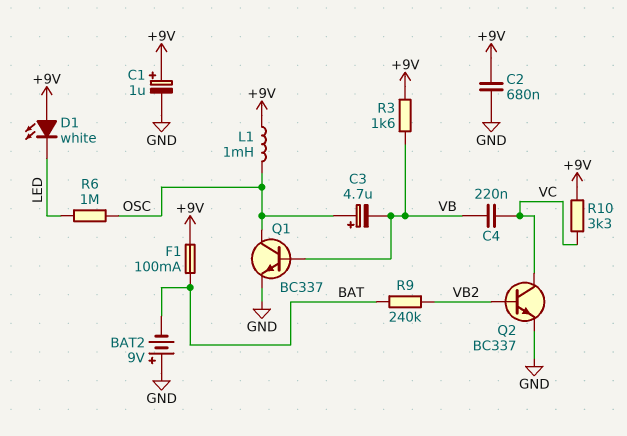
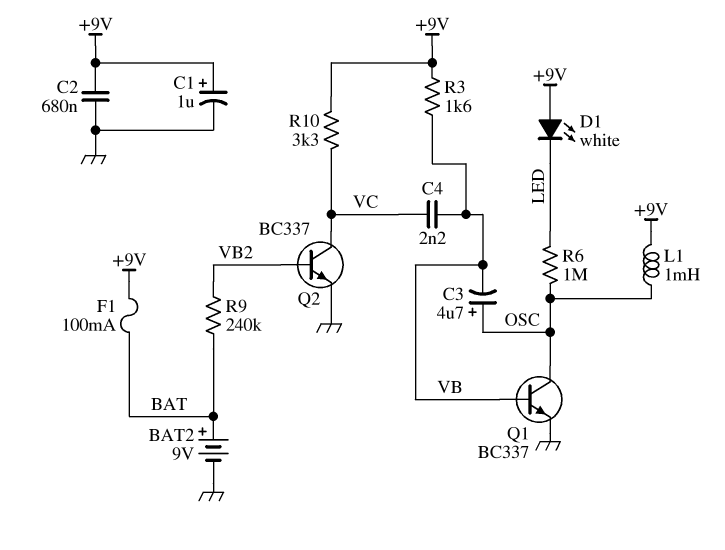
BAT2: 9V (plus GND, minus BAT) -> 9V (plus BAT, minus GND)
C4: 220nF (VB, VC) -> 2.2nF (VB, VC)

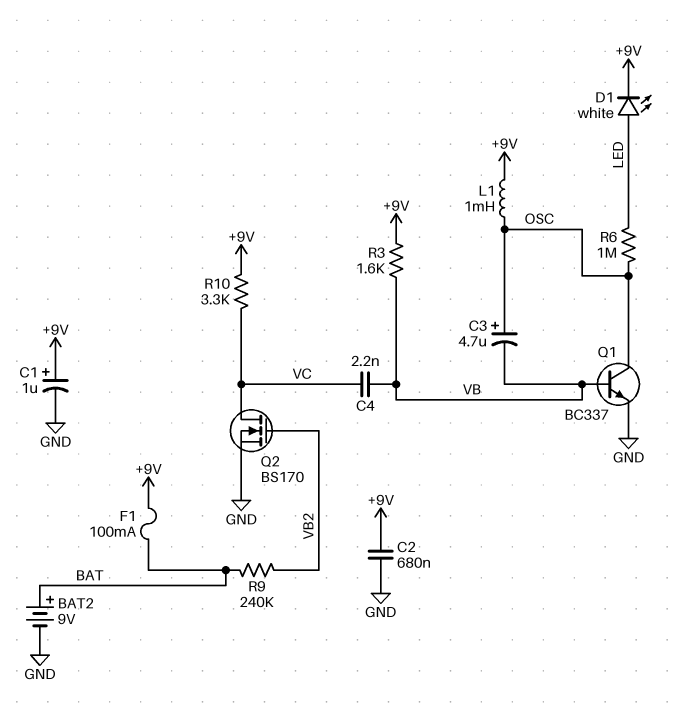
D1: LED white (A +9V, K LED) -> LED white (A LED, K +9V)
Q2: NPN BC337 (B VB2, C VC, E GND) -> NMOS BS170 (G VB2, D VC, S GND)

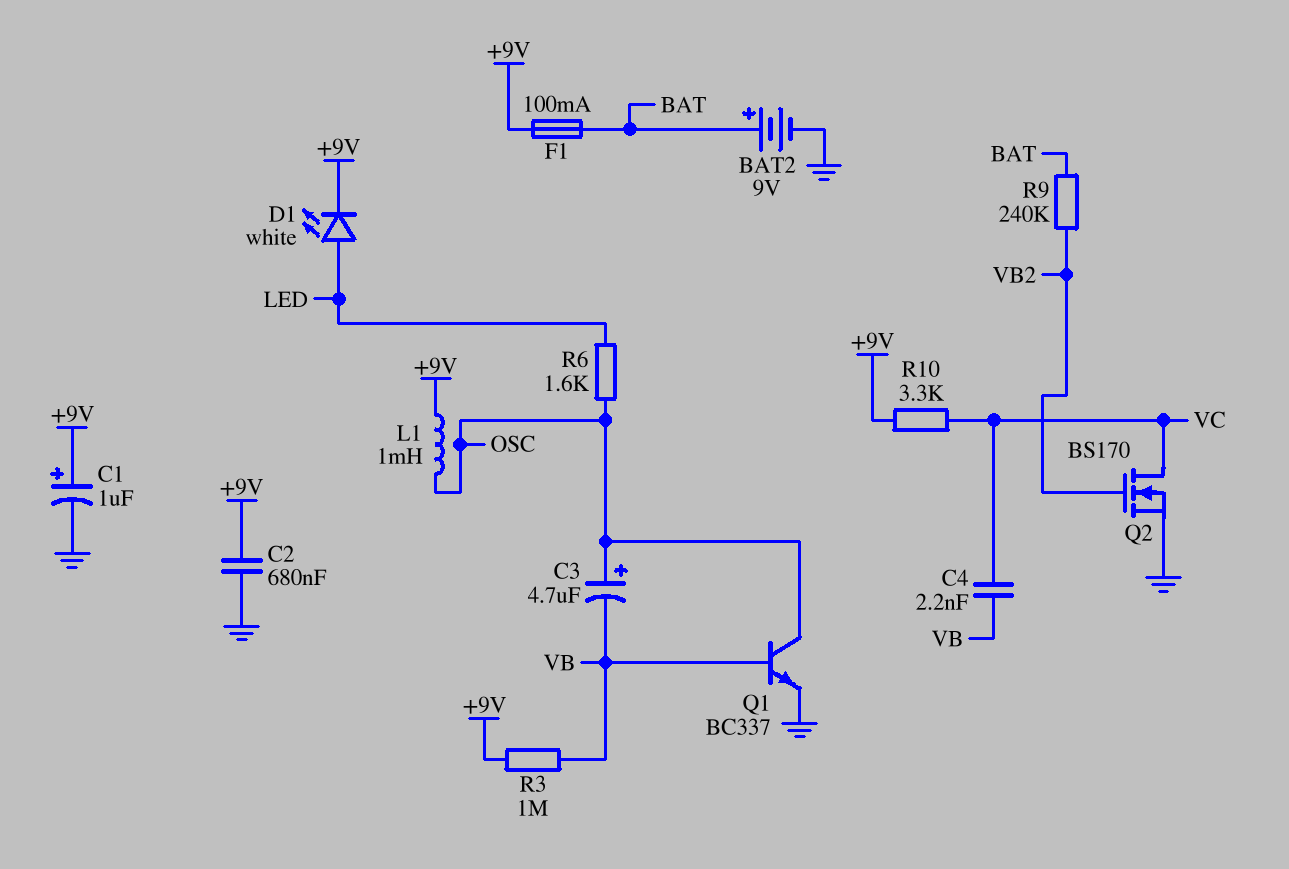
R3: 1.6k (+9V, VB) -> 1M (+9V, VB)
R6: 1M (LED, OSC) -> 1.6k (LED, OSC)

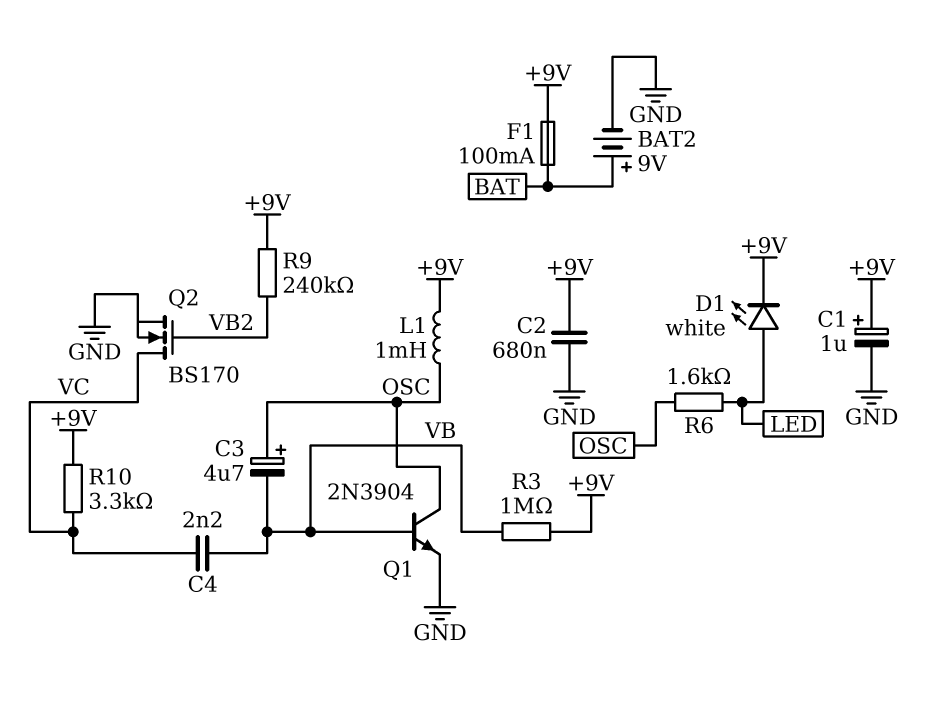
Q1: NPN BC337 (B VB, C OSC, E GND) -> NPN 2N3904 (B VB, C OSC, E GND)
R9: 240k (BAT, VB2) -> 240k (+9V, VB2)

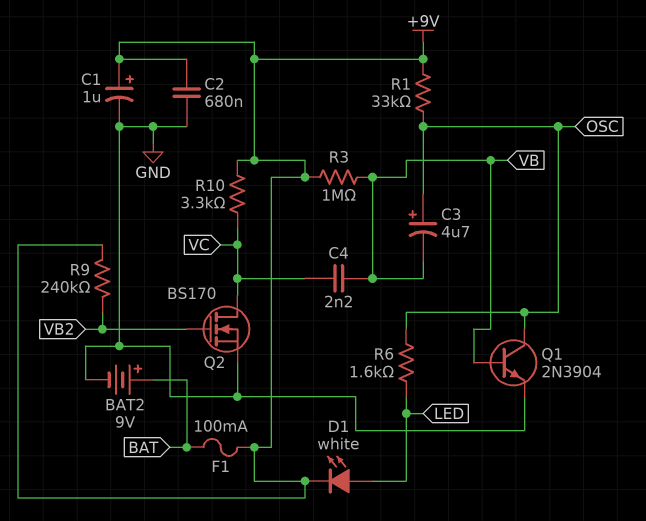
L1: 1mH (+9V, OSC) -> none
R1: none -> 33k (+9V, OSC)

